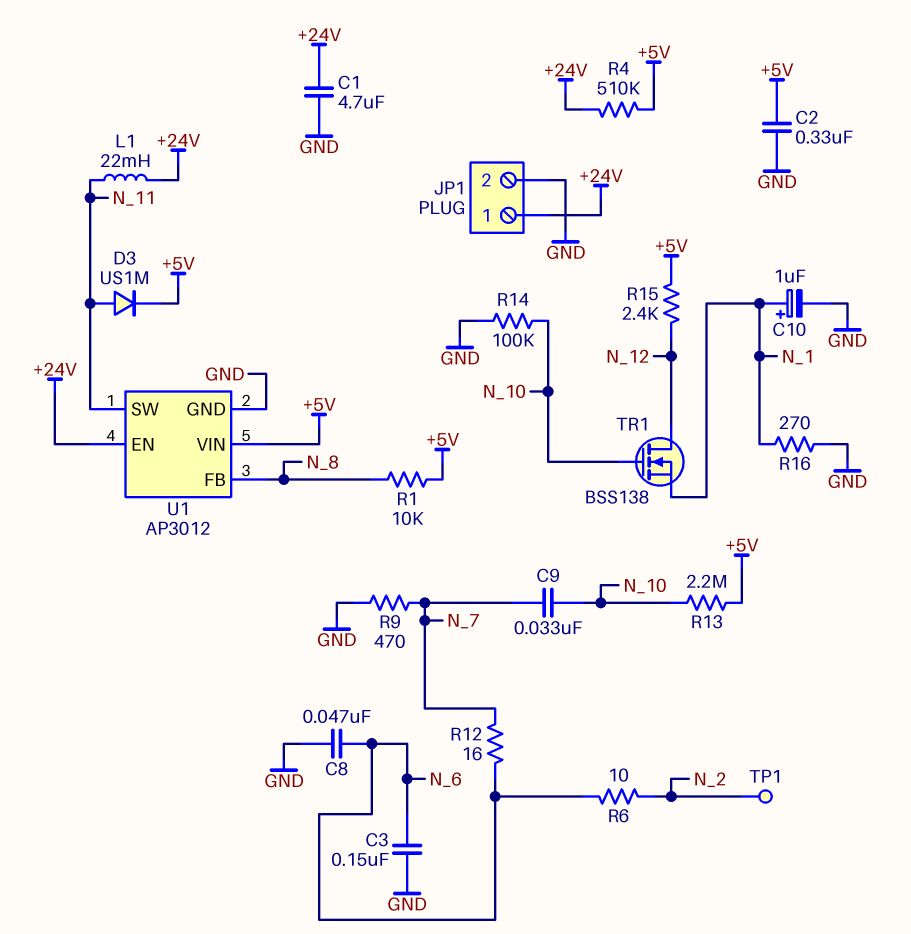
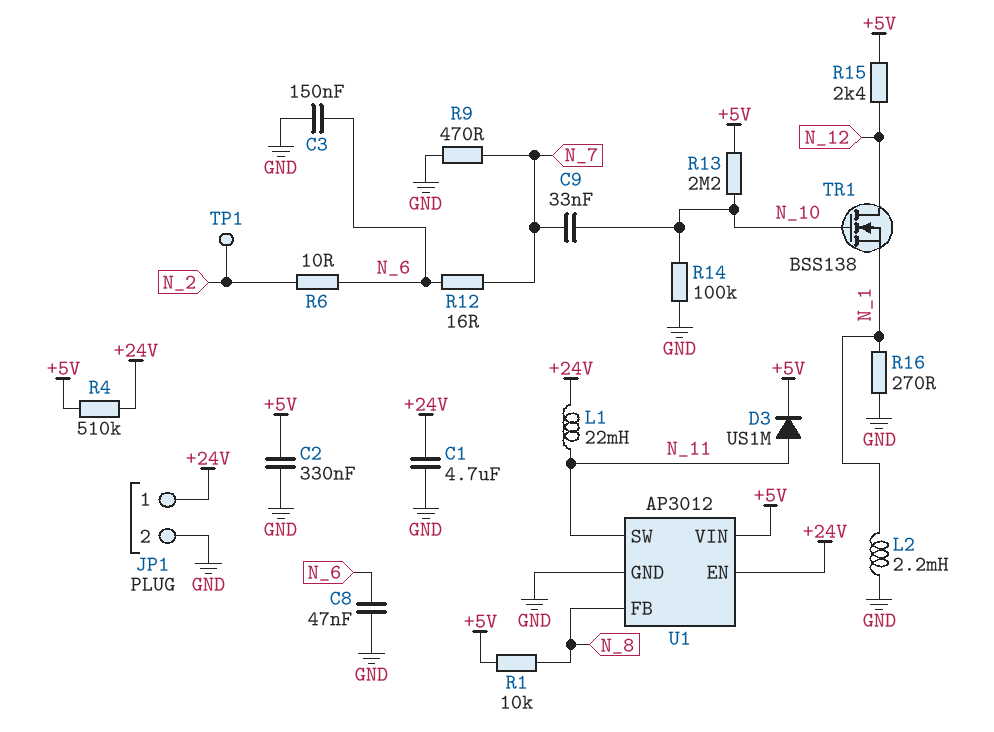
C10: 1uF (plus N_1, minus GND) -> none
L2: none -> 2.2mH (GND, N_1)

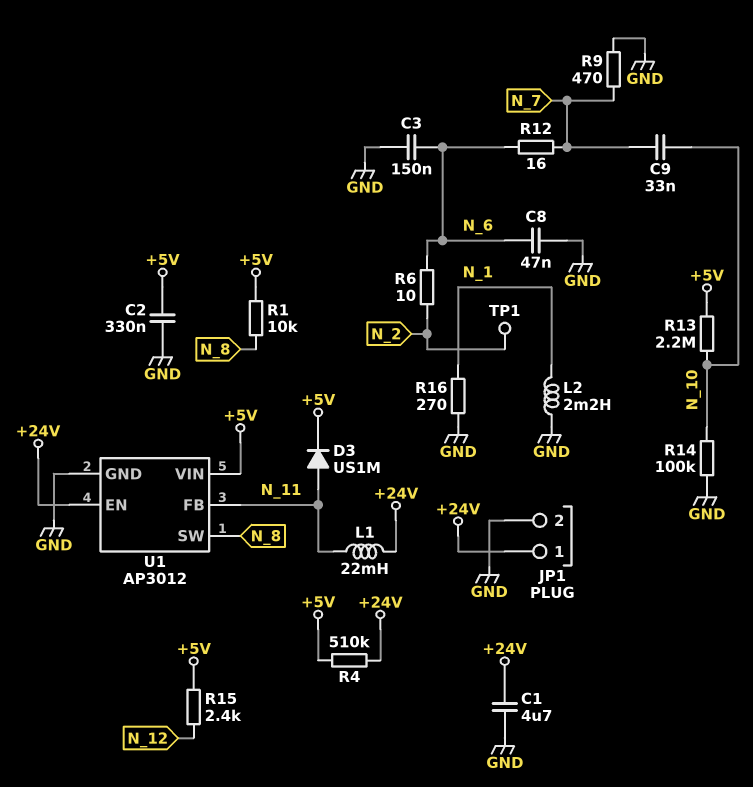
TR1: NMOS BSS138 (G N_10, D N_12, S N_1) -> none
U1 pin FB: N_8 -> N_11
U1 pin SW: N_11 -> N_8

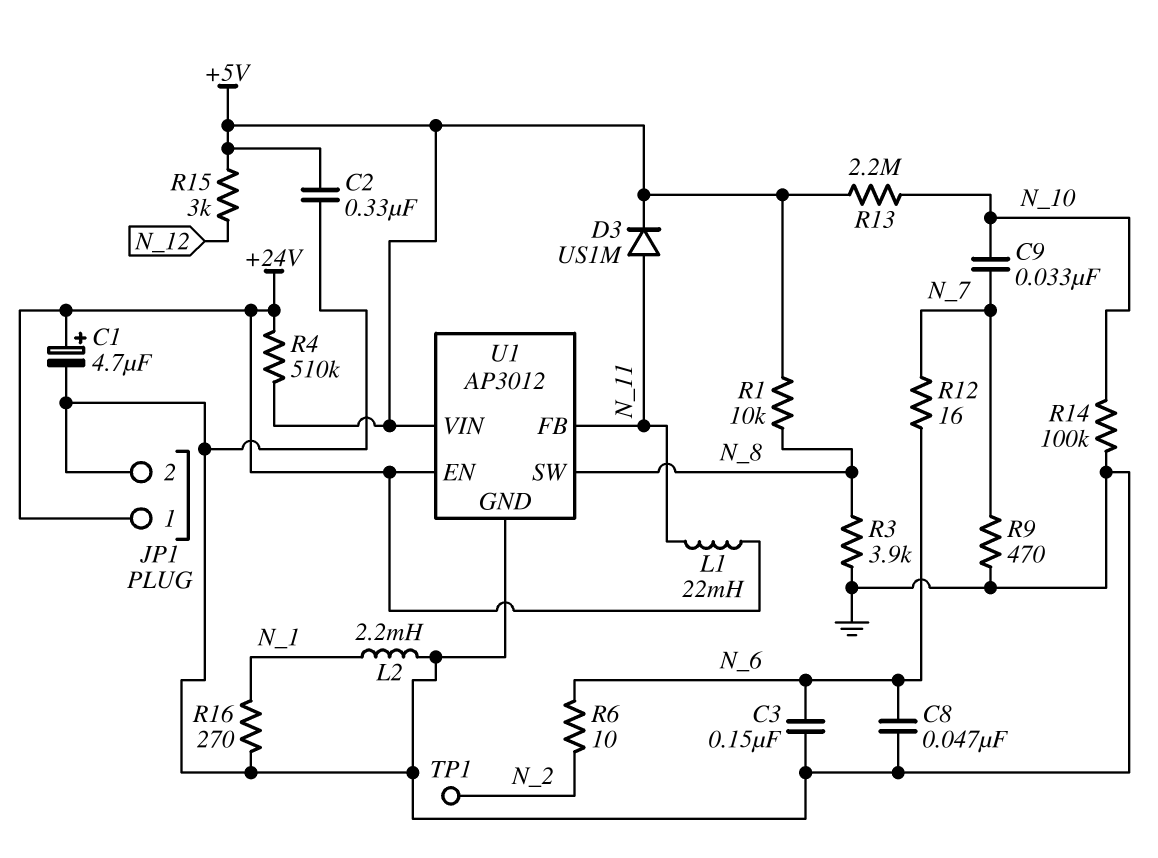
C1: 4.7uF (+24V, GND) -> 4.7uF (plus +24V, minus GND)
R3: none -> 3.9k (GND, N_8)
R15: 2.4k (+5V, N_12) -> 3k (+5V, N_12)

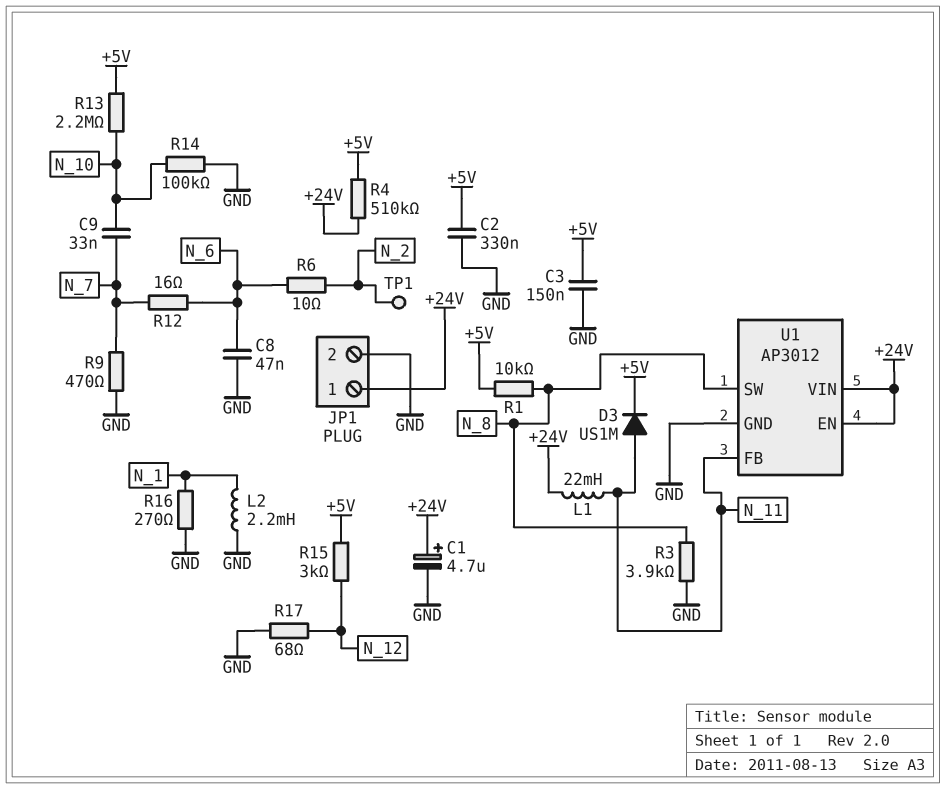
C3: 150nF (GND, N_6) -> 150nF (+5V, GND)
R17: none -> 68 (GND, N_12)
U1 pin VIN: +5V -> +24V

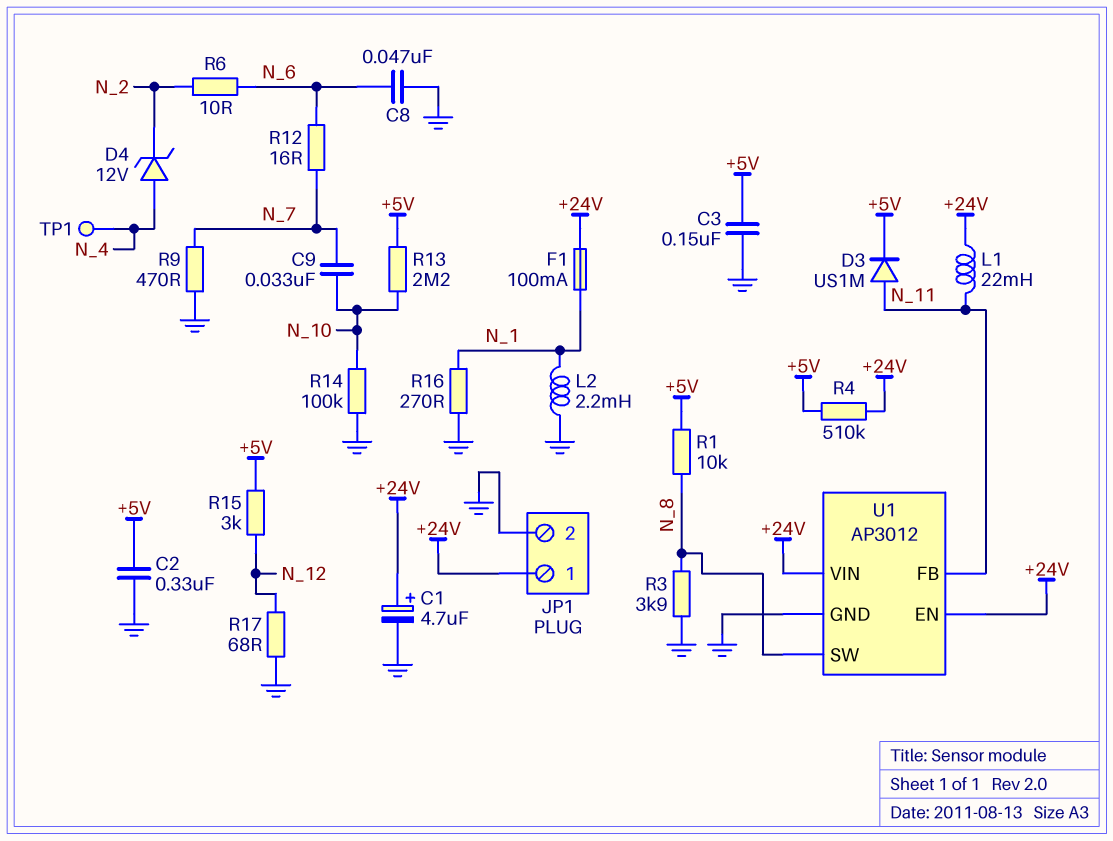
D4: none -> zener 12V (A N_4, K N_2)
F1: none -> 100mA (+24V, N_1)
TP1: test point (N_2) -> test point (N_4)

